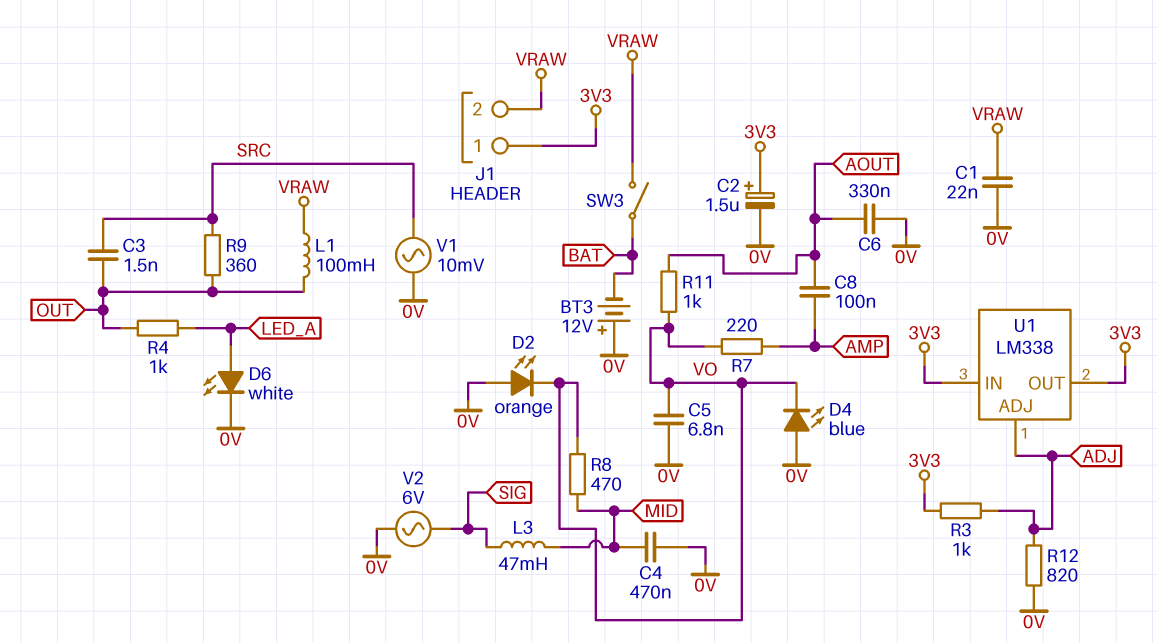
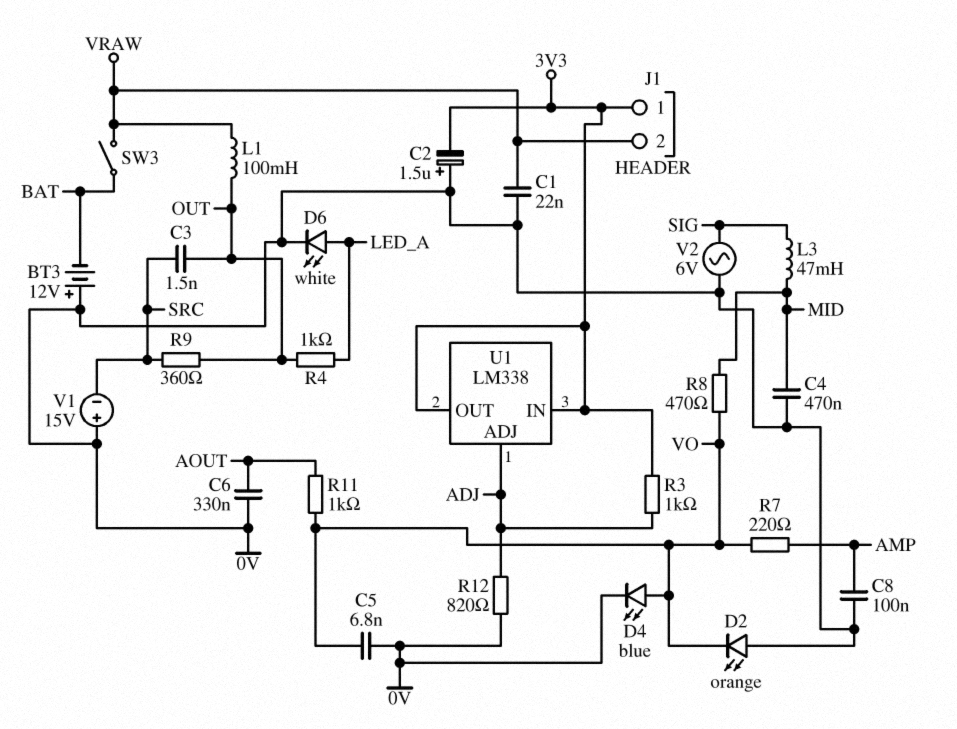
C2: 1.5uF (plus 3V3, minus 0V) -> 1.5uF (plus 0V, minus 3V3)
C8: 100nF (AMP, AOUT) -> 100nF (0V, AMP)
D4: LED blue (A 0V, K VO) -> LED blue (A VO, K 0V)
V1: AC 10mV (0V, SRC) -> 15V (plus 0V, minus SRC)

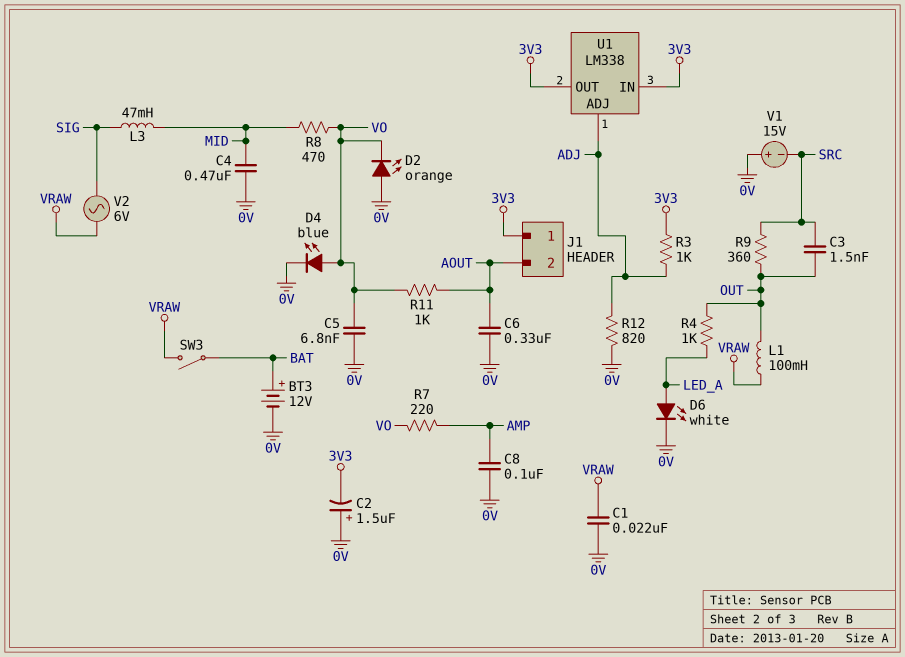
BT3: 12V (plus 0V, minus BAT) -> 12V (plus BAT, minus 0V)
J1 pin 2: VRAW -> AOUT
V2: AC 6V (0V, SIG) -> AC 6V (SIG, VRAW)

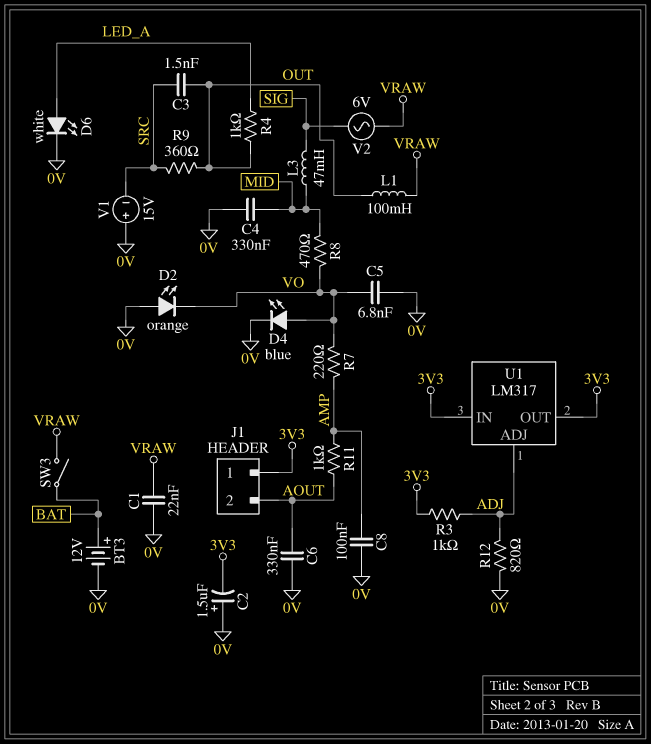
C4: 470nF (0V, MID) -> 330nF (0V, MID)
R11: 1k (AOUT, VO) -> 1k (AMP, AOUT)
U1: LM338 -> LM317

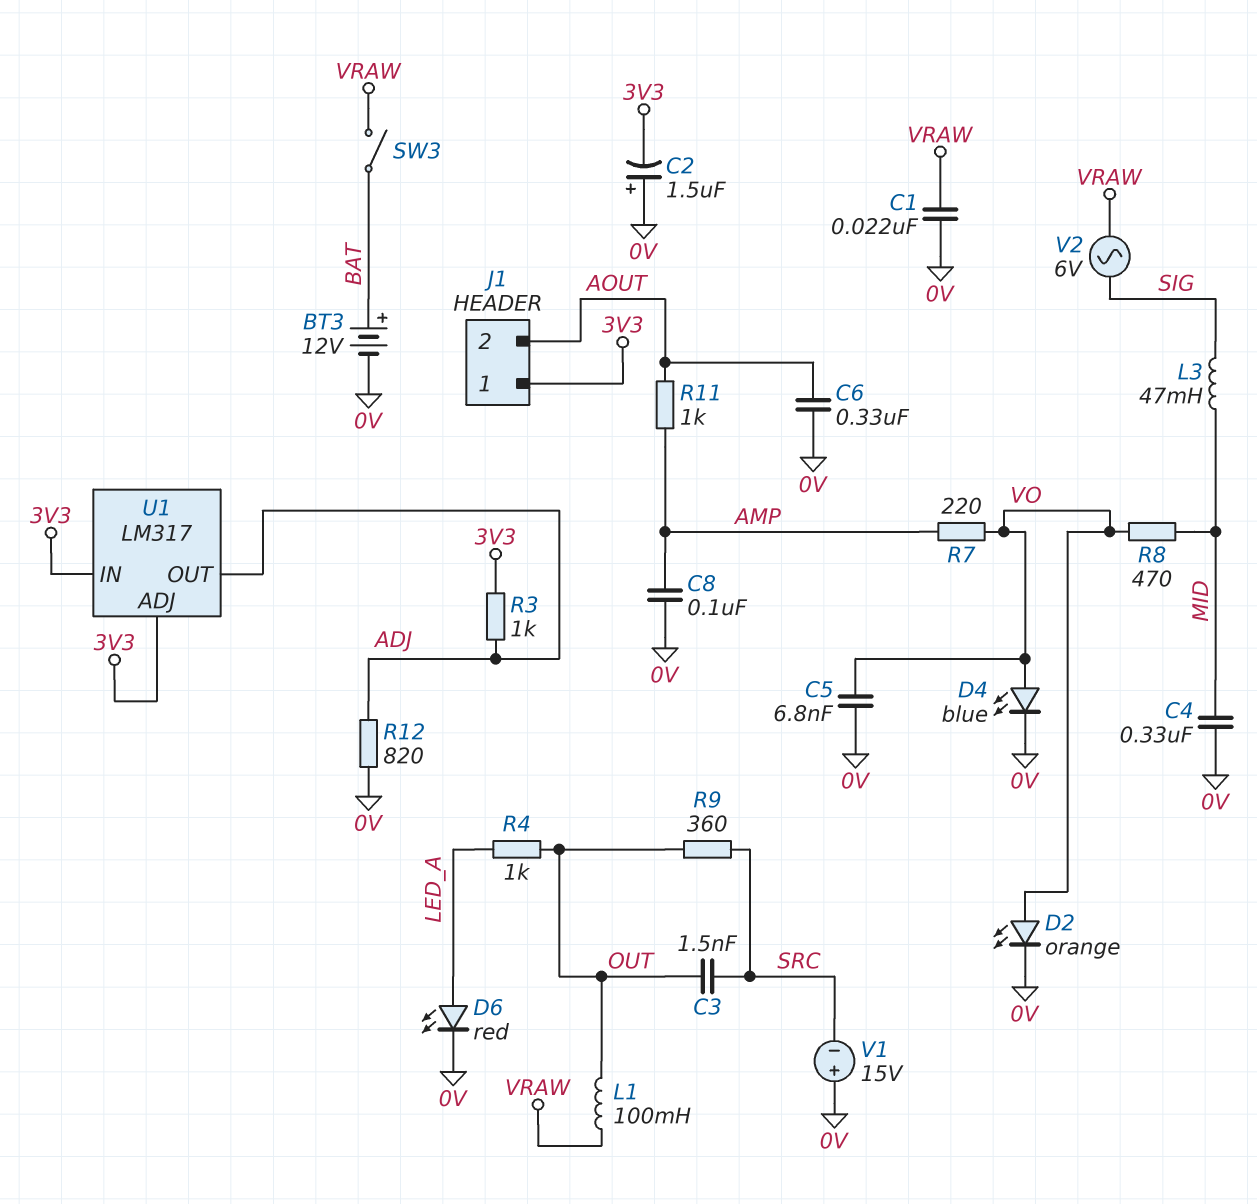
D2: LED orange (A 0V, K VO) -> LED orange (A VO, K 0V)
D6: LED white (A LED_A, K 0V) -> LED red (A LED_A, K 0V)
U1 pin ADJ: ADJ -> 3V3
U1 pin OUT: 3V3 -> ADJ

